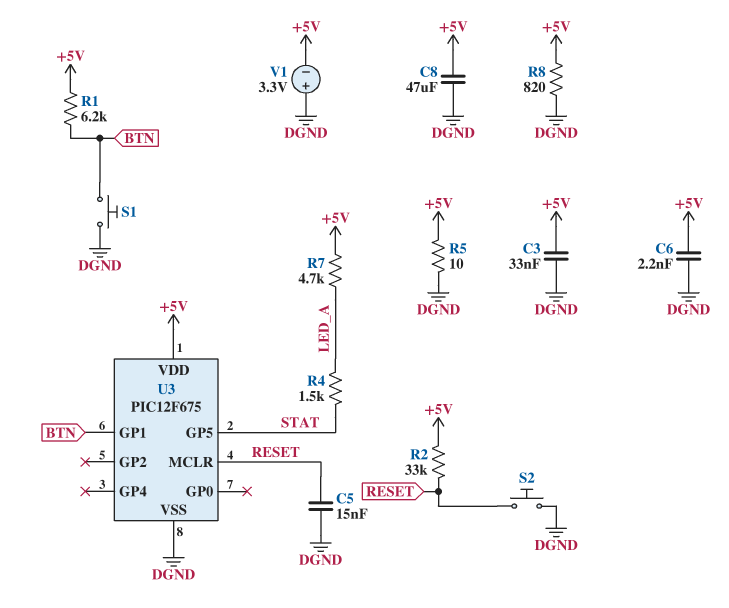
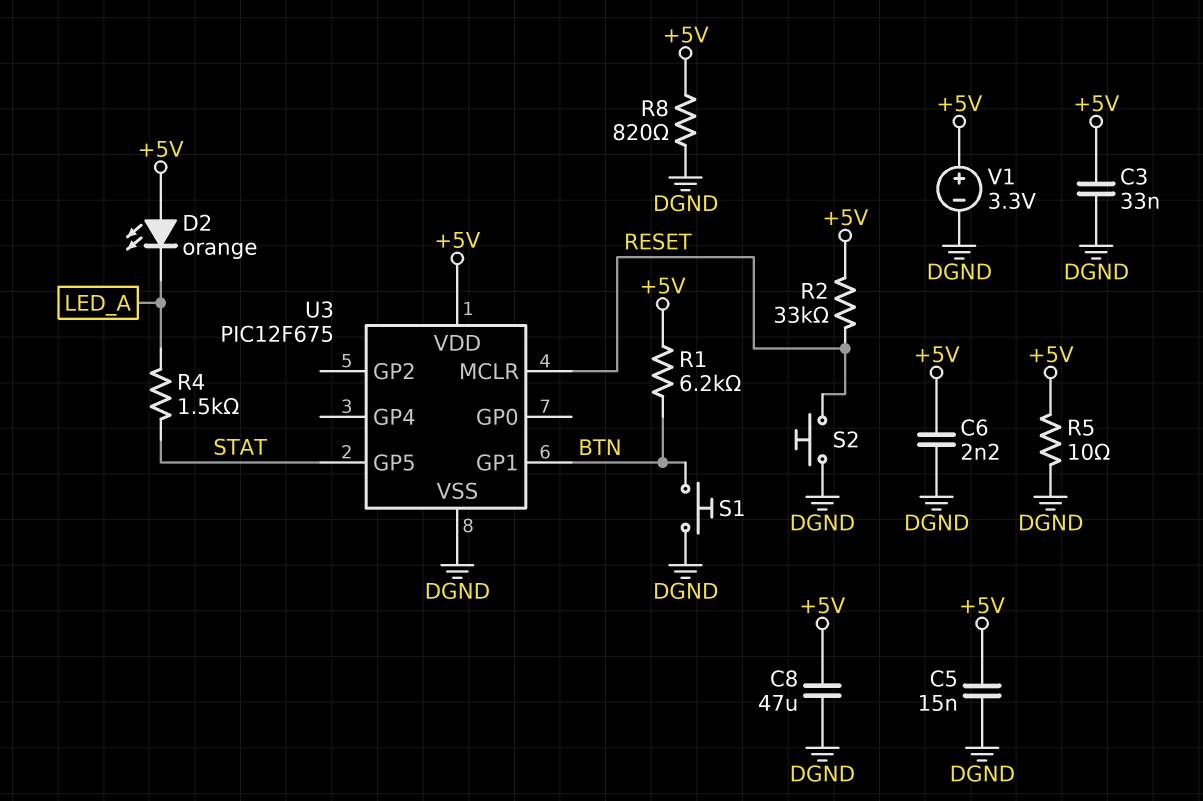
C5: 15nF (DGND, RESET) -> 15nF (+5V, DGND)
D2: none -> LED orange (A +5V, K LED_A)
R7: 4.7k (+5V, LED_A) -> none
V1: 3.3V (plus DGND, minus +5V) -> 3.3V (plus +5V, minus DGND)

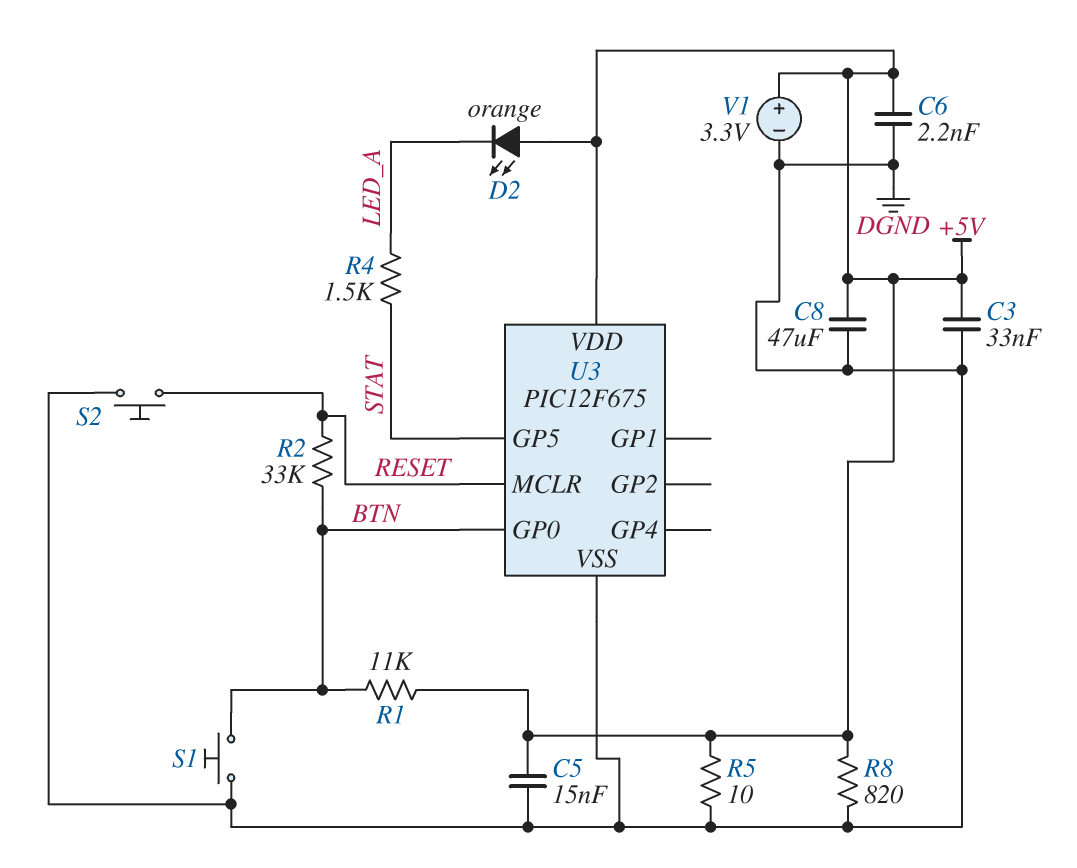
R1: 6.2k (+5V, BTN) -> 11k (+5V, BTN)
R2: 33k (+5V, RESET) -> 33k (BTN, RESET)
U3 pin GP0: none -> BTN
U3 pin GP1: BTN -> none

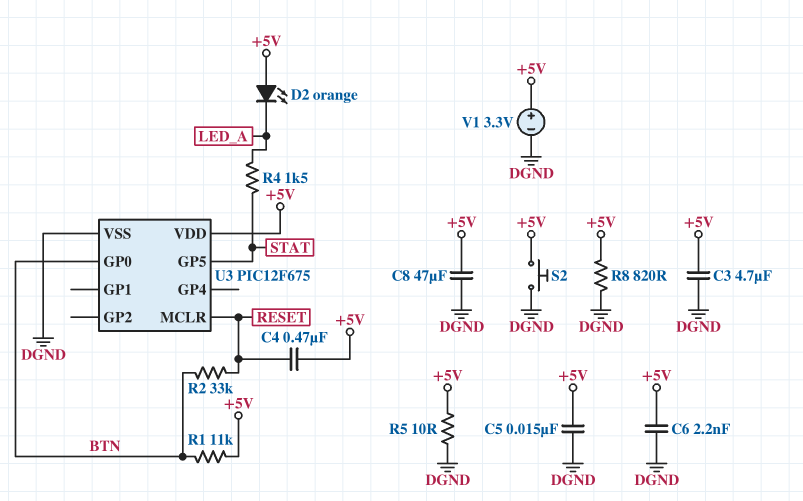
C3: 33nF (+5V, DGND) -> 4.7uF (+5V, DGND)
C4: none -> 470nF (+5V, RESET)
S1: button (BTN, DGND) -> none
S2: button (DGND, RESET) -> button (+5V, DGND)

